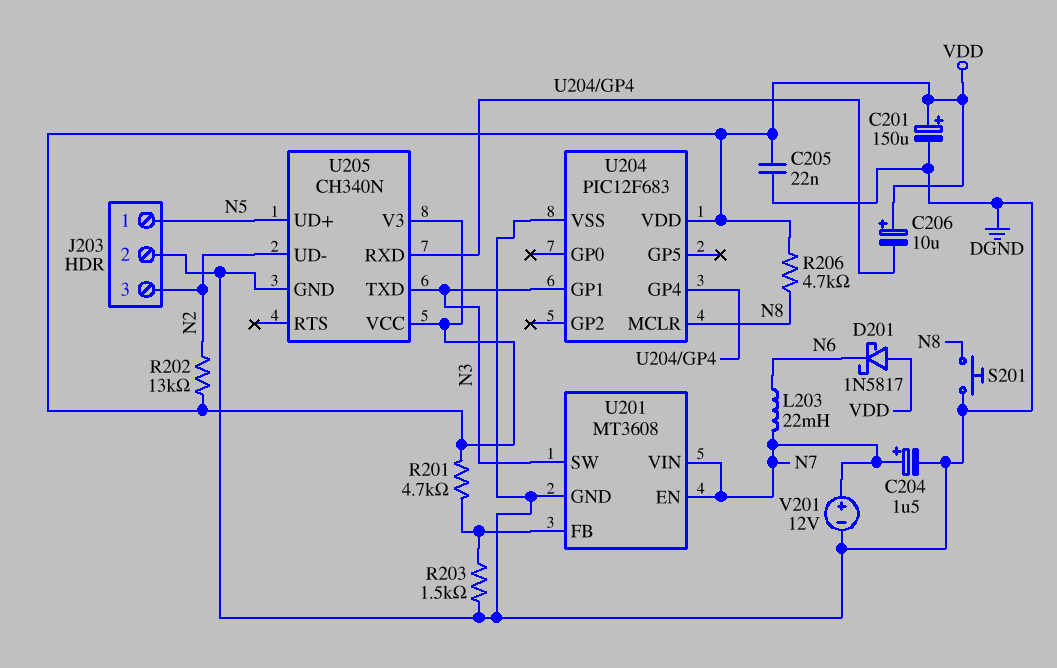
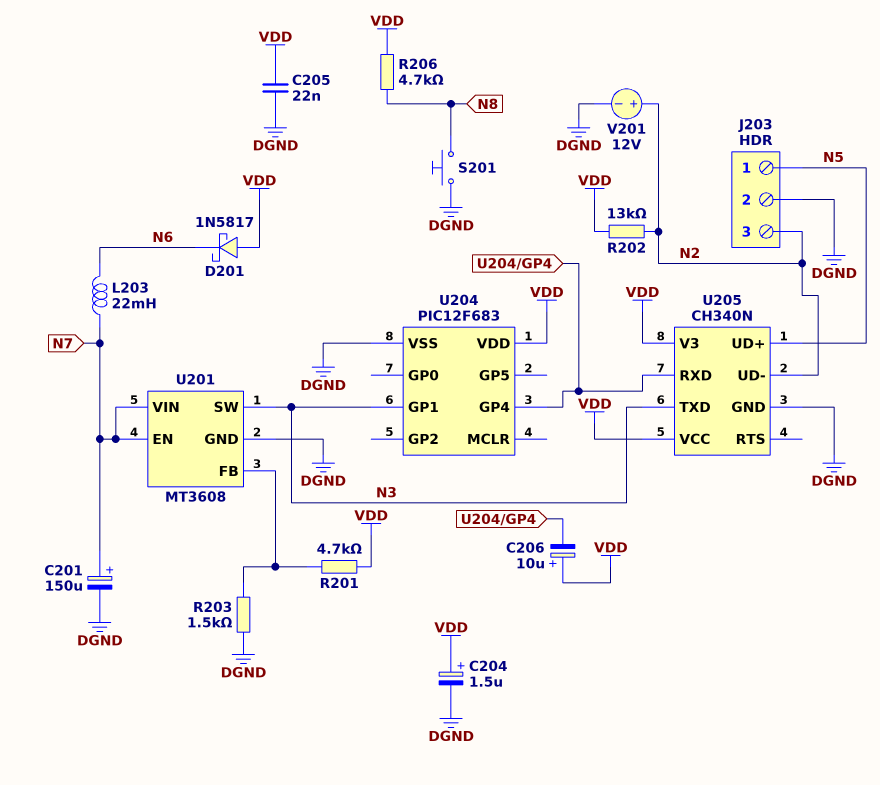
C201: 150uF (plus VDD, minus DGND) -> 150uF (plus N7, minus DGND)
C204: 1.5uF (plus N7, minus DGND) -> 1.5uF (plus VDD, minus DGND)
U204 pin MCLR: N8 -> none
V201: 12V (plus N7, minus DGND) -> 12V (plus N2, minus DGND)

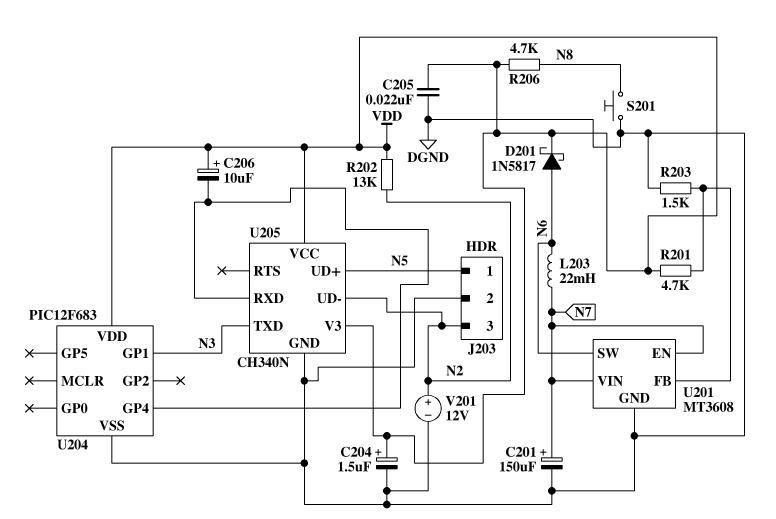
D201: schottky 1N5817 (A VDD, K N6) -> schottky 1N5817 (A N6, K VDD)
U201 pin SW: N3 -> N6

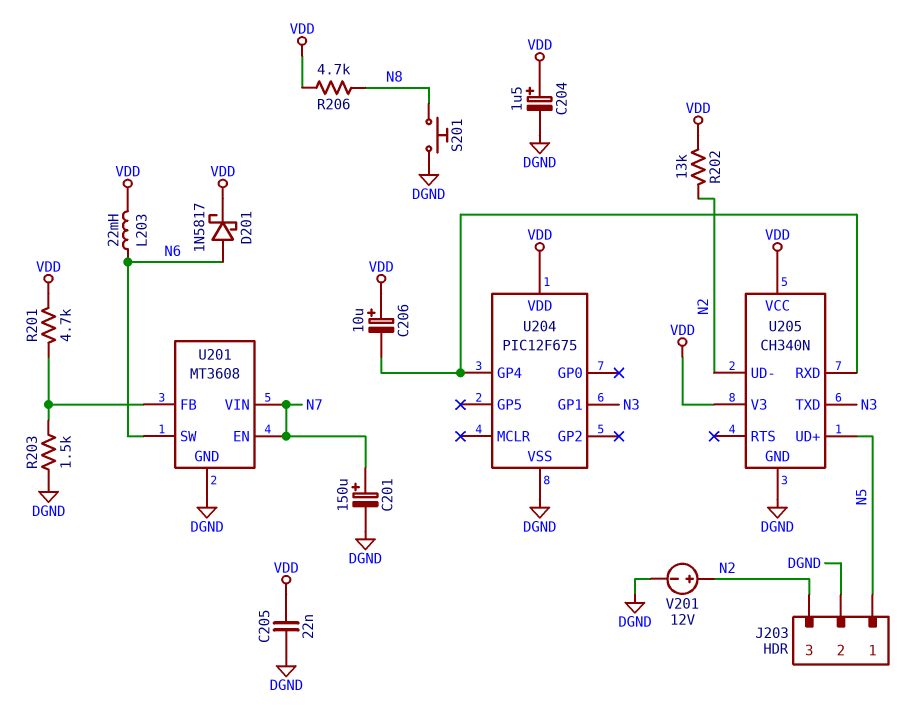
L203: 22mH (N6, N7) -> 22mH (N6, VDD)
U204: PIC12F683 -> PIC12F675

